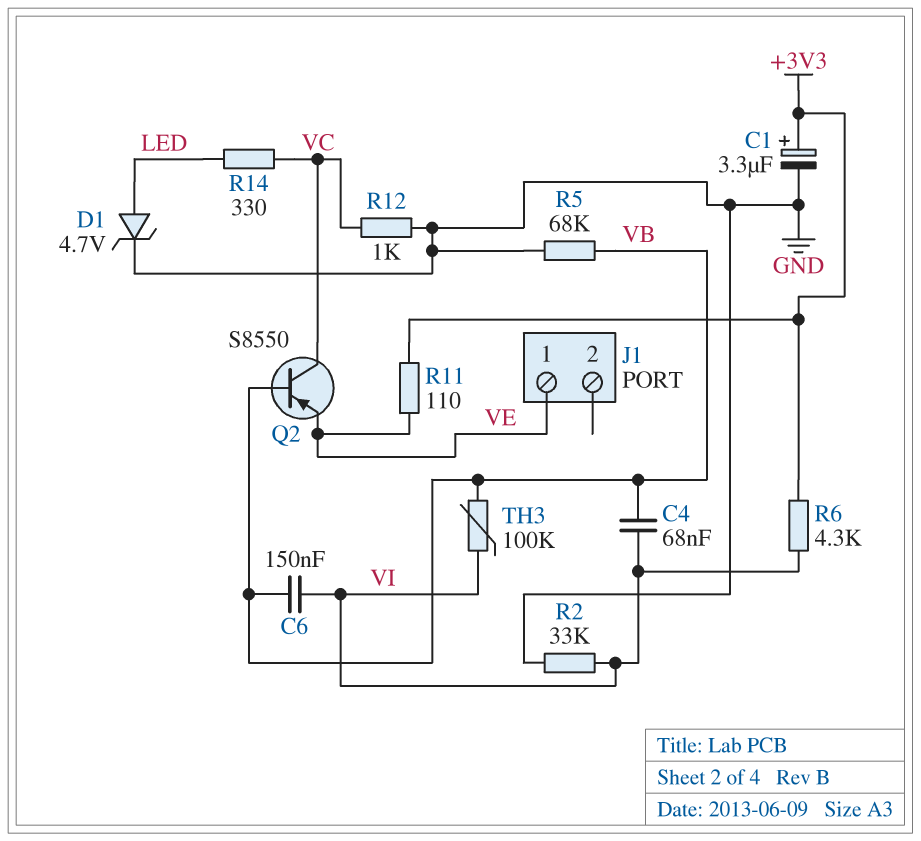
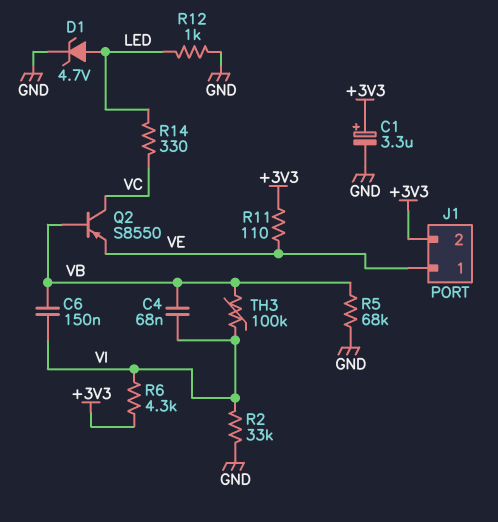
J1 pin 2: none -> +3V3
R12: 1k (GND, VC) -> 1k (GND, LED)

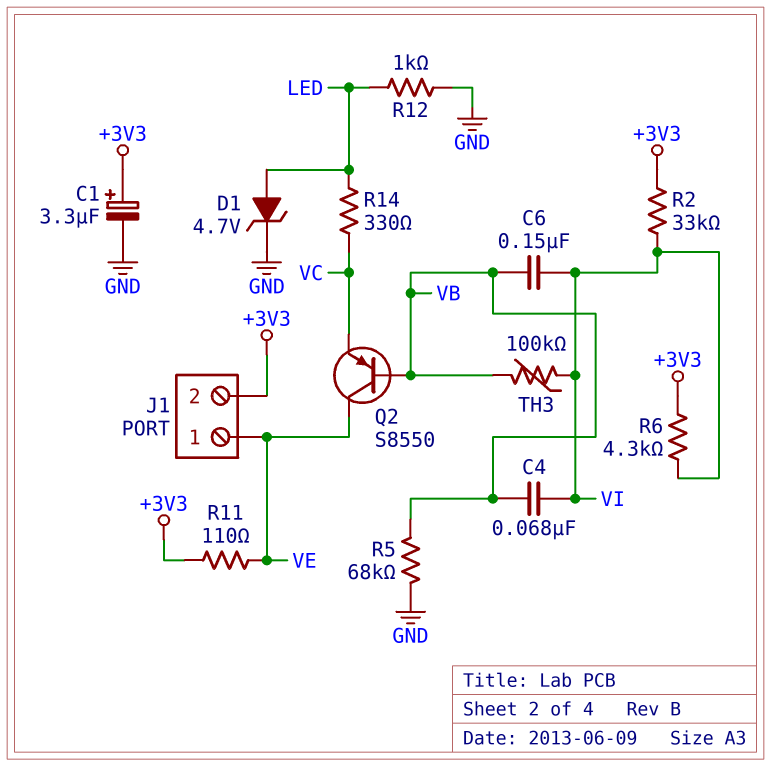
Q2: PNP S8550 (B VB, C VC, E VE) -> PNP S8550 (B VB, C VE, E VC)
R2: 33k (GND, VI) -> 33k (+3V3, VI)

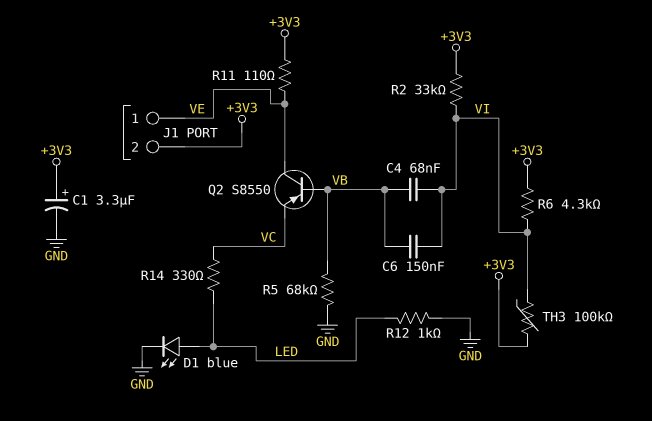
D1: zener 4.7V (A LED, K GND) -> LED blue (A LED, K GND)
TH3: 100k (VB, VI) -> 100k (+3V3, VI)

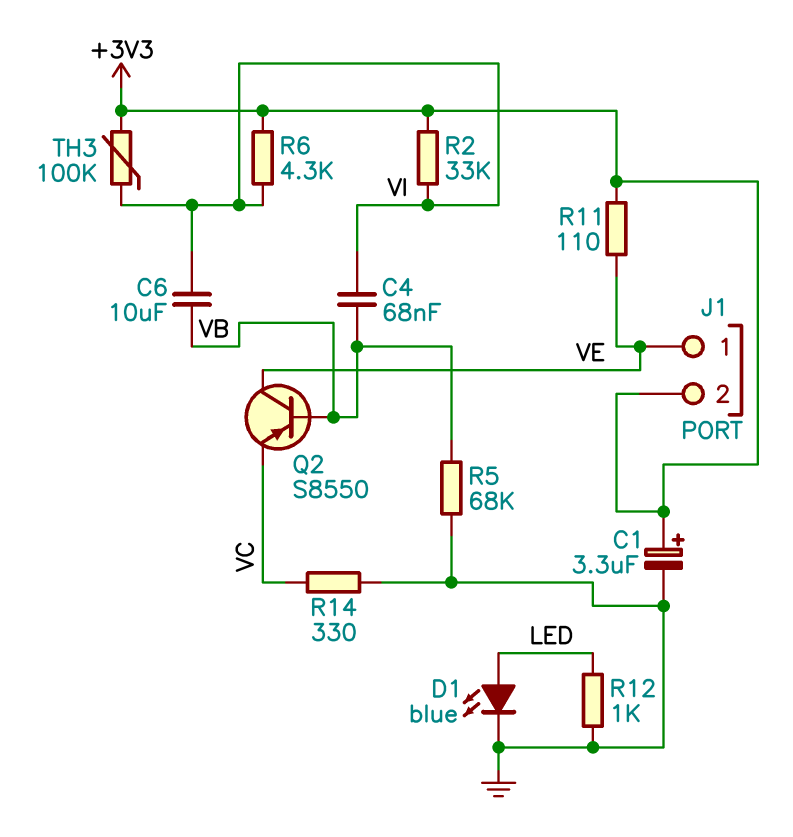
C6: 150nF (VB, VI) -> 10uF (VB, VI)
R14: 330 (LED, VC) -> 330 (GND, VC)

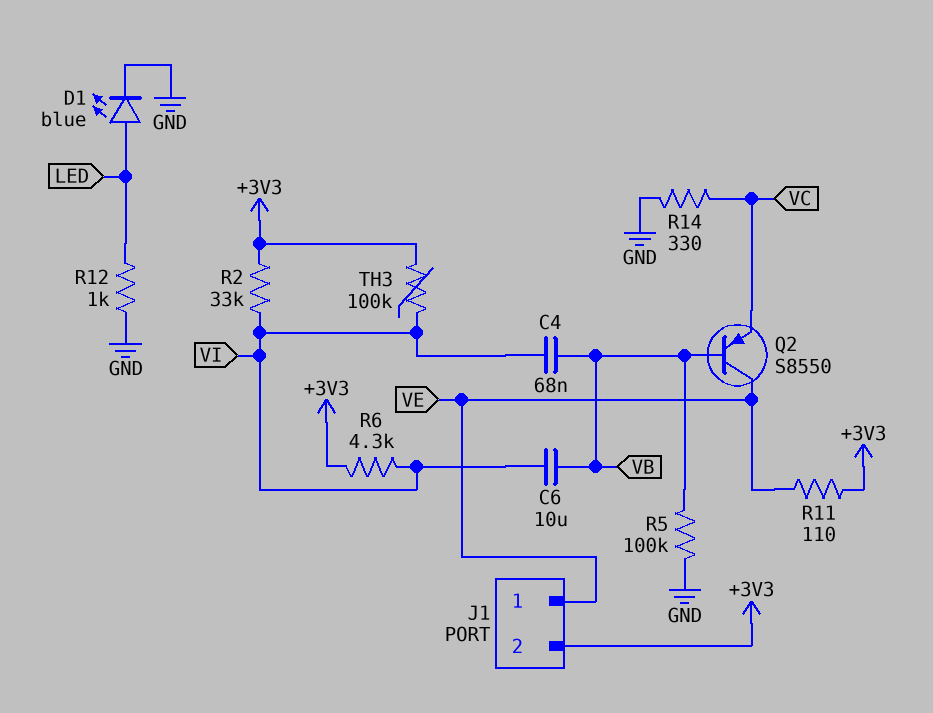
C1: 3.3uF (plus +3V3, minus GND) -> none
R5: 68k (GND, VB) -> 100k (GND, VB)

